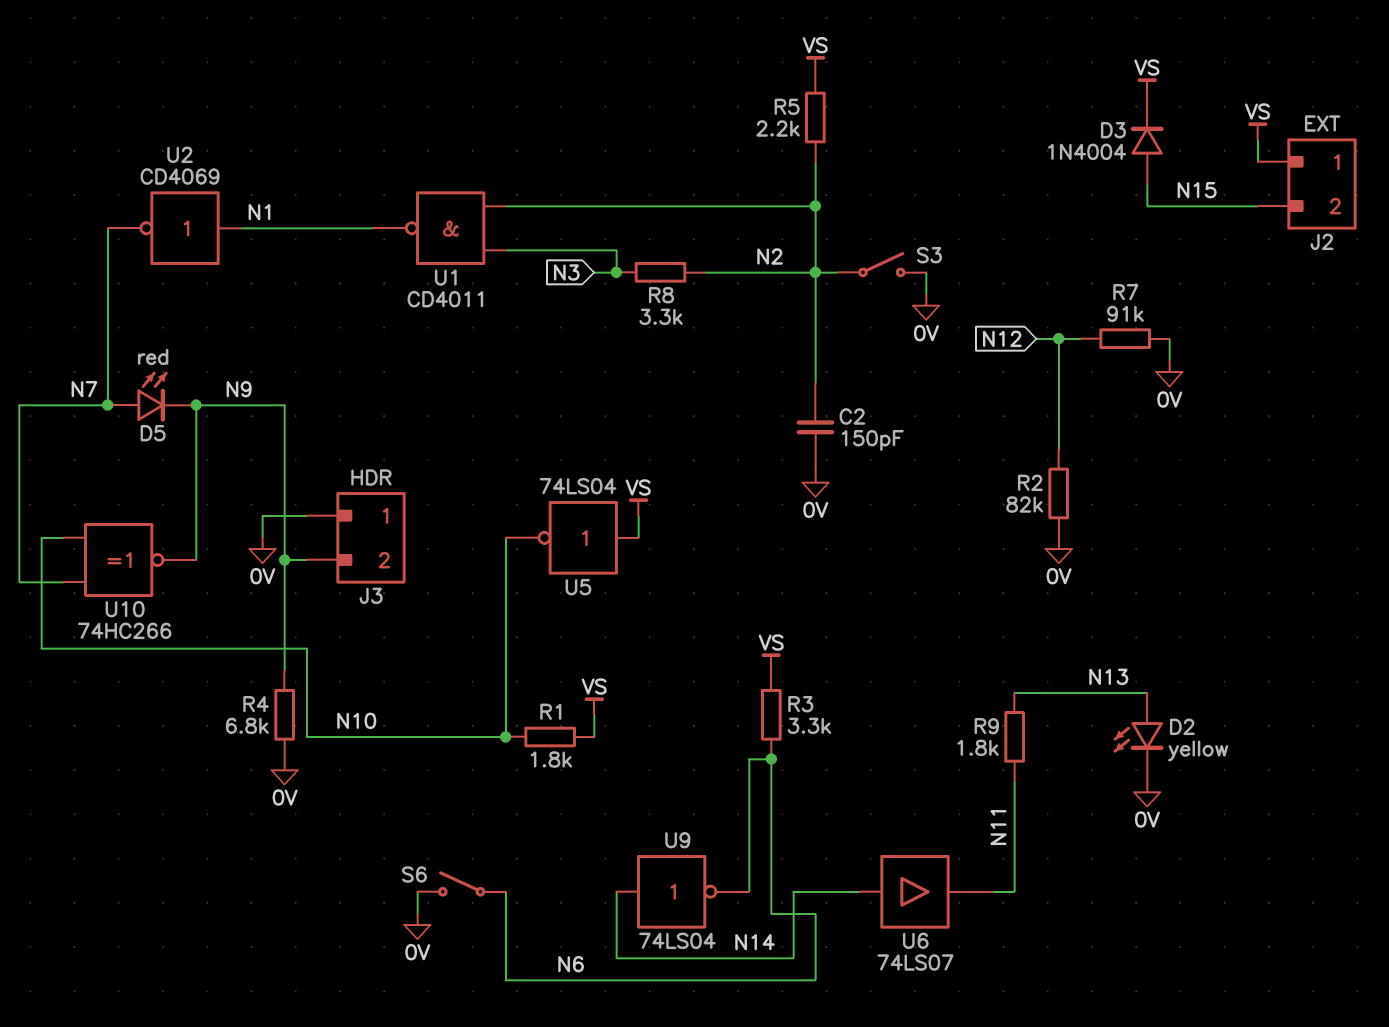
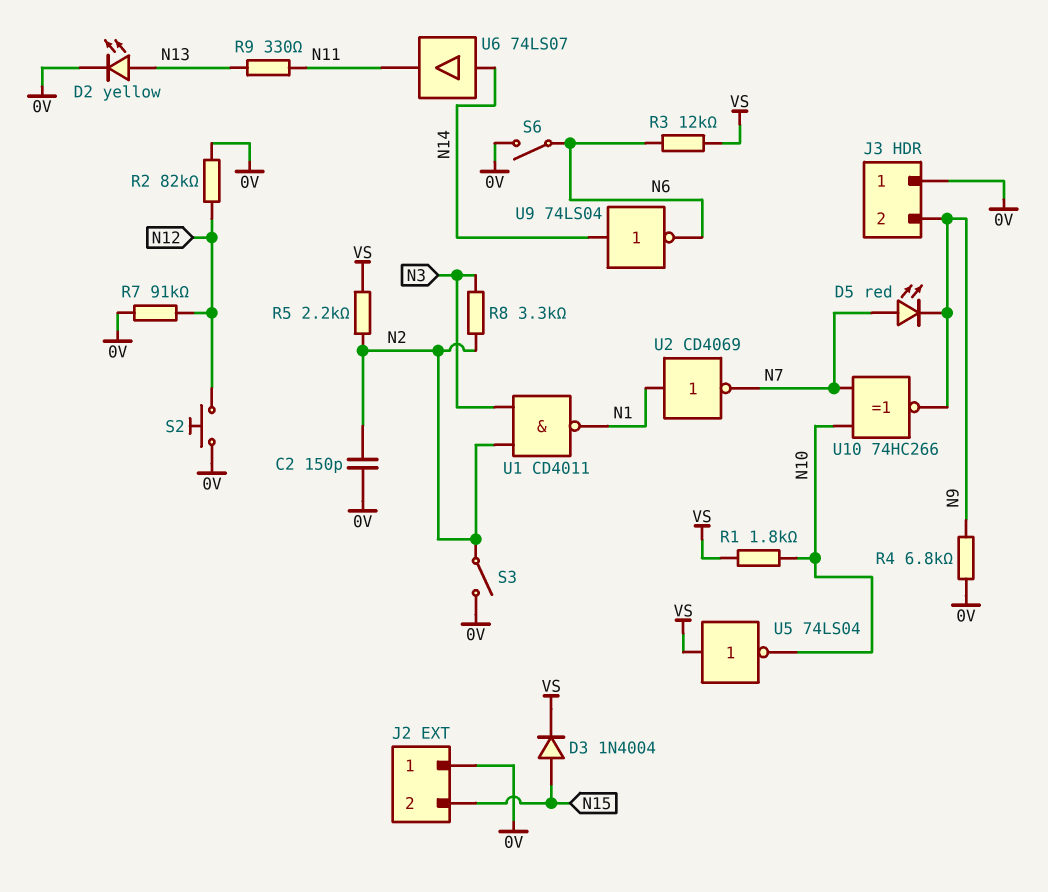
J2 pin 1: VS -> 0V
R3: 3.3k (N6, VS) -> 12k (N6, VS)
R9: 1.8k (N11, N13) -> 330 (N11, N13)
S2: none -> button (0V, N12)

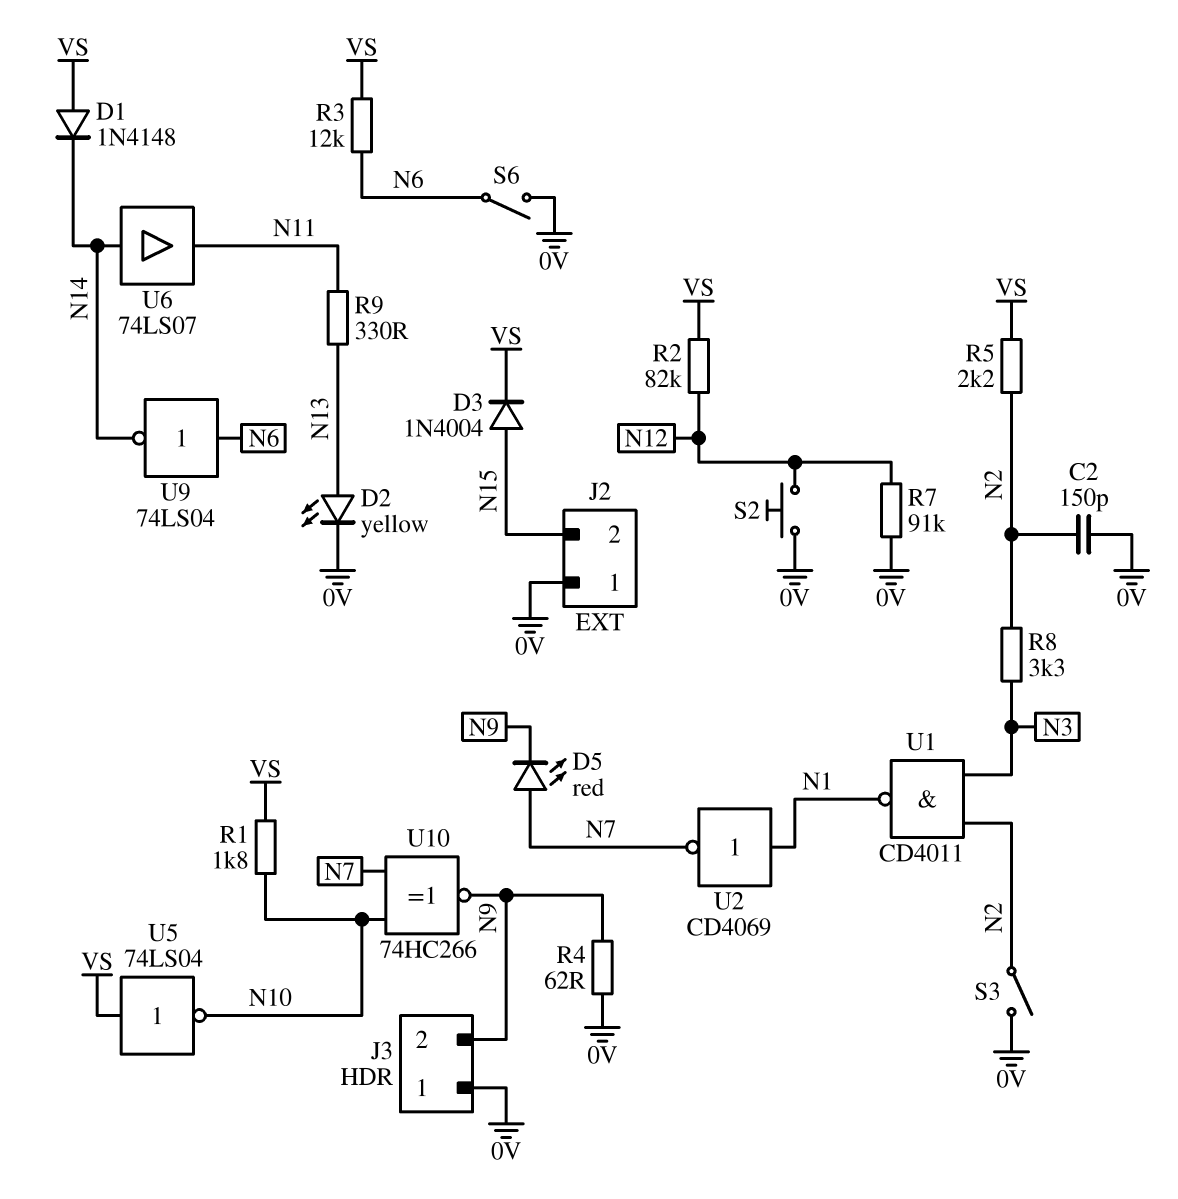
D1: none -> diode 1N4148 (A VS, K N14)
R2: 82k (0V, N12) -> 82k (N12, VS)
R4: 6.8k (0V, N9) -> 62 (0V, N9)
U9: NOT 74LS04 (in N14, out N6) -> NOT 74LS04 (in N6, out N14)

